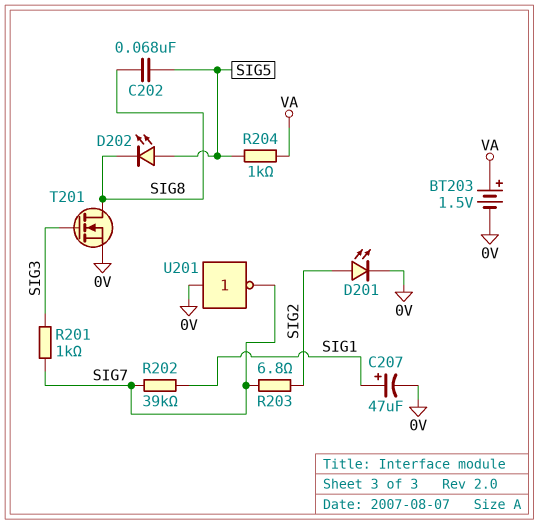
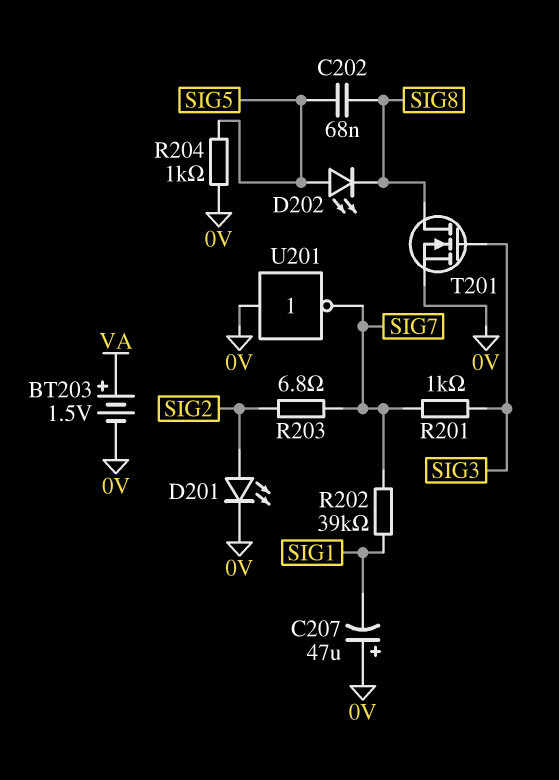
C207: 47uF (plus SIG1, minus 0V) -> 47uF (plus 0V, minus SIG1)
R204: 1k (SIG5, VA) -> 1k (0V, SIG5)

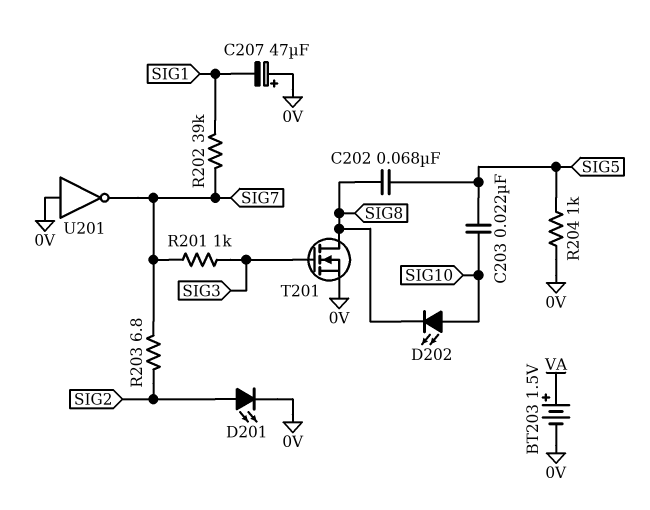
C203: none -> 22nF (SIG5, SIG10)
D202: LED (A SIG5, K SIG8) -> LED (A SIG10, K SIG8)

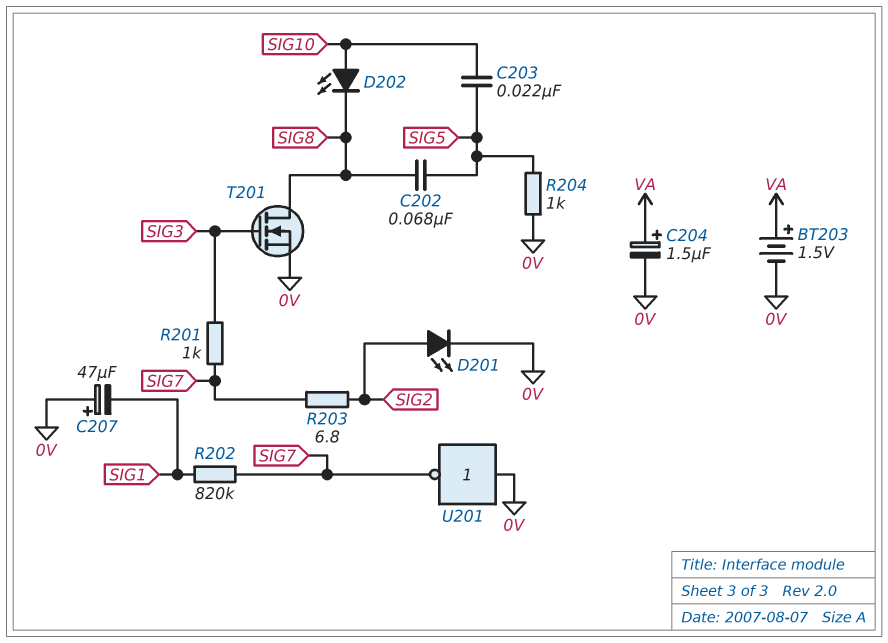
C204: none -> 1.5uF (plus VA, minus 0V)
R202: 39k (SIG1, SIG7) -> 820k (SIG1, SIG7)

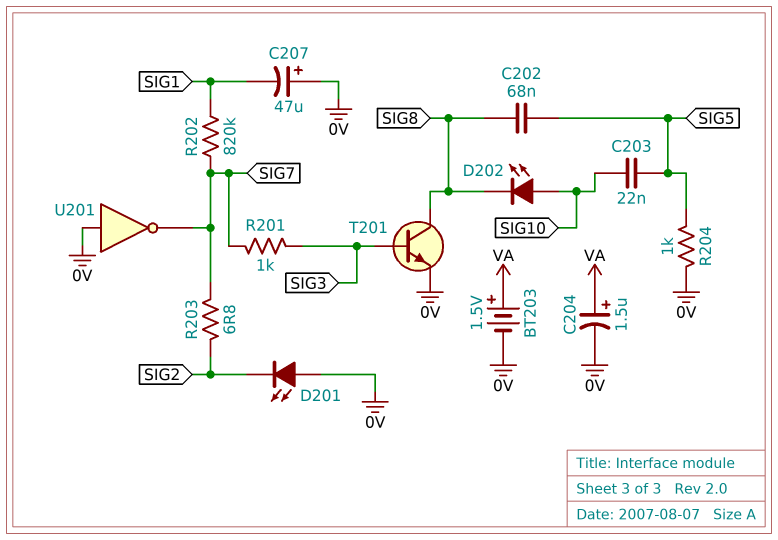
D201: LED (A SIG2, K 0V) -> LED (A 0V, K SIG2)
T201: NMOS (G SIG3, D SIG8, S 0V) -> NPN (B SIG3, C SIG8, E 0V)

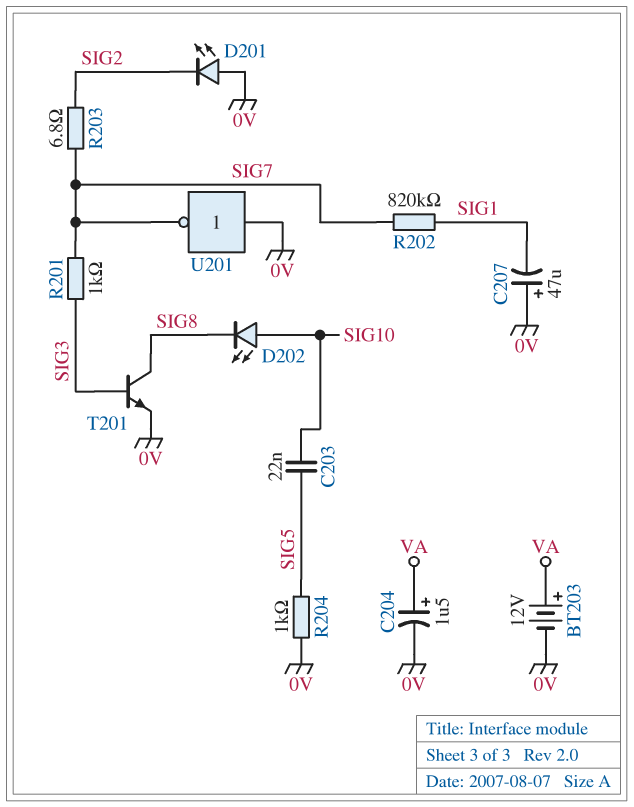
BT203: 1.5V (plus VA, minus 0V) -> 12V (plus VA, minus 0V)
C202: 68nF (SIG5, SIG8) -> none

